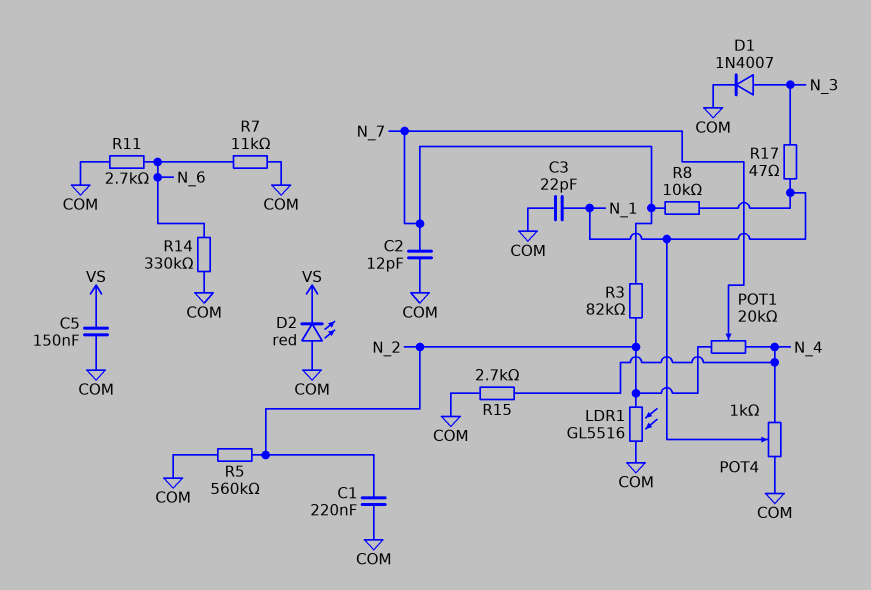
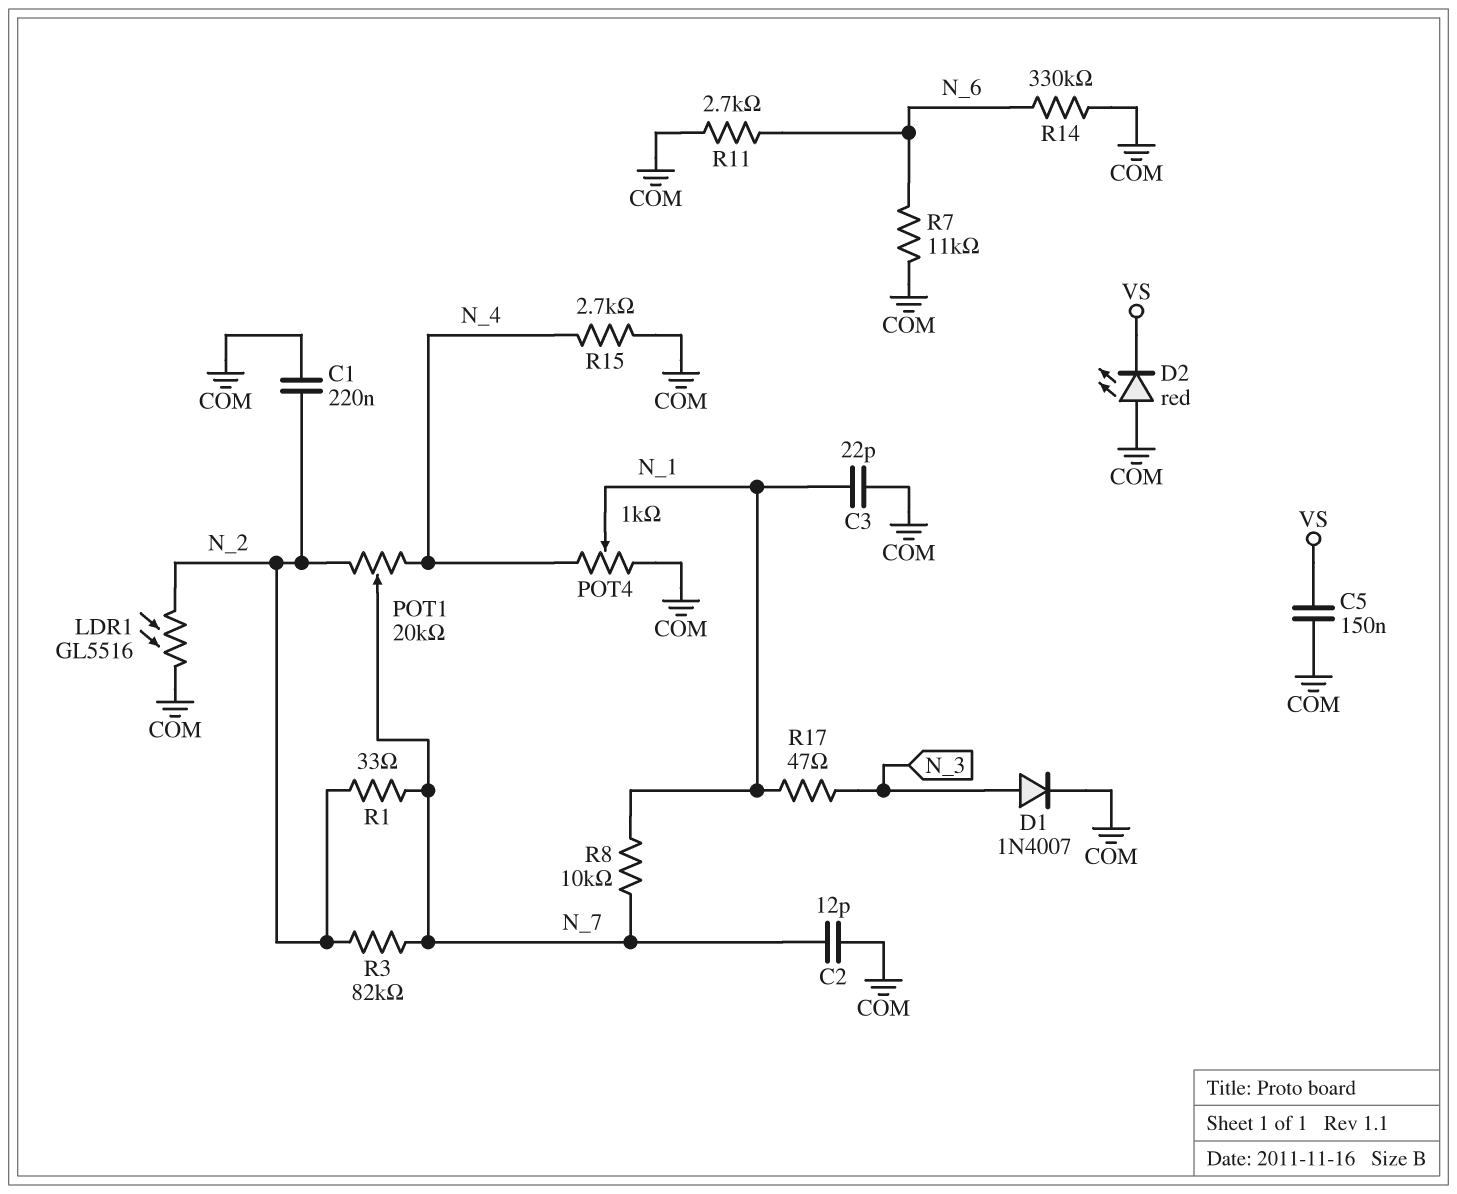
R1: none -> 33 (N_2, N_7)
R5: 560k (COM, N_2) -> none

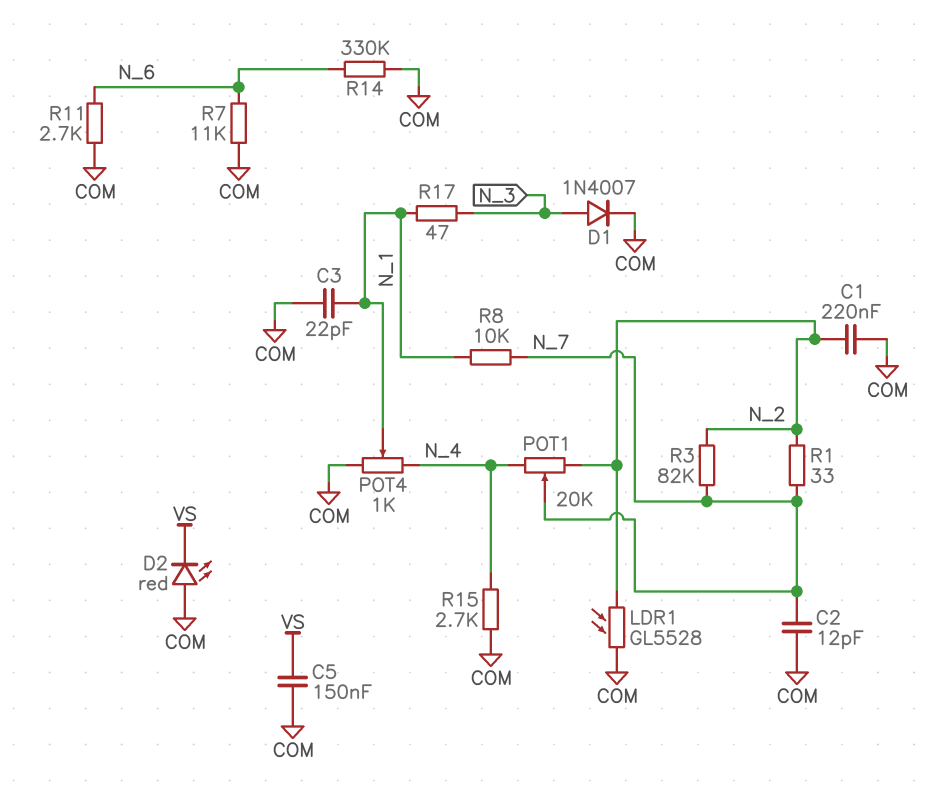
LDR1: GL5516 (COM, N_2) -> GL5528 (COM, N_2)

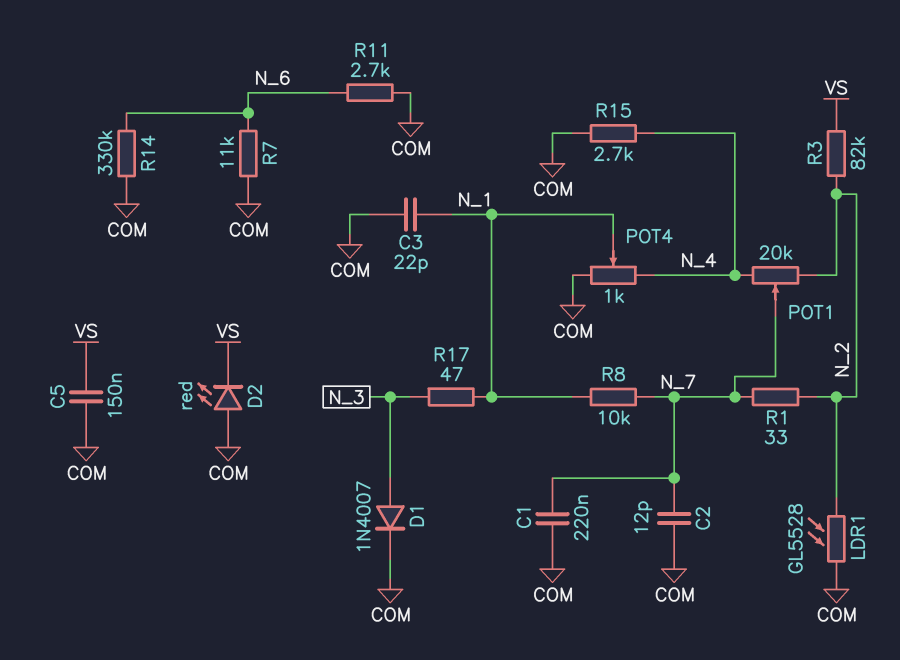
C1: 220nF (COM, N_2) -> 220nF (COM, N_7)
R3: 82k (N_2, N_7) -> 82k (N_2, VS)

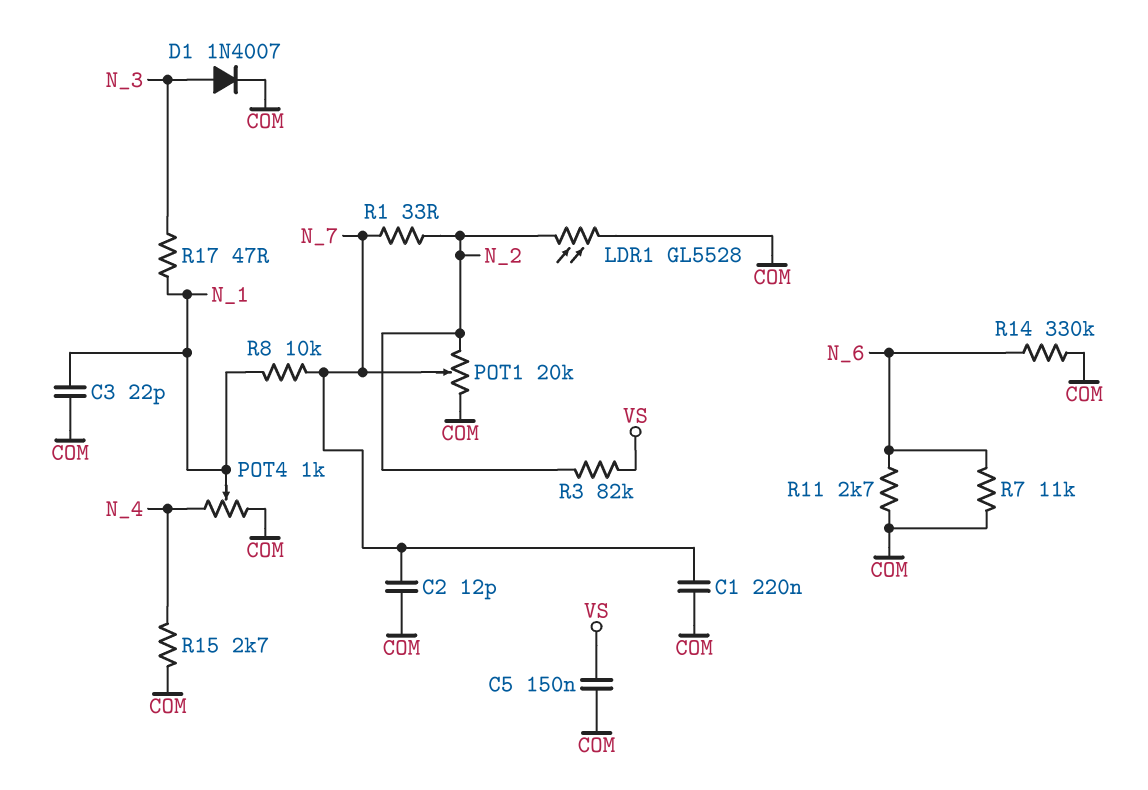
D2: LED red (A COM, K VS) -> none
POT1: 20k (N_2, N_4, wiper N_7) -> 20k (COM, N_2, wiper N_7)

